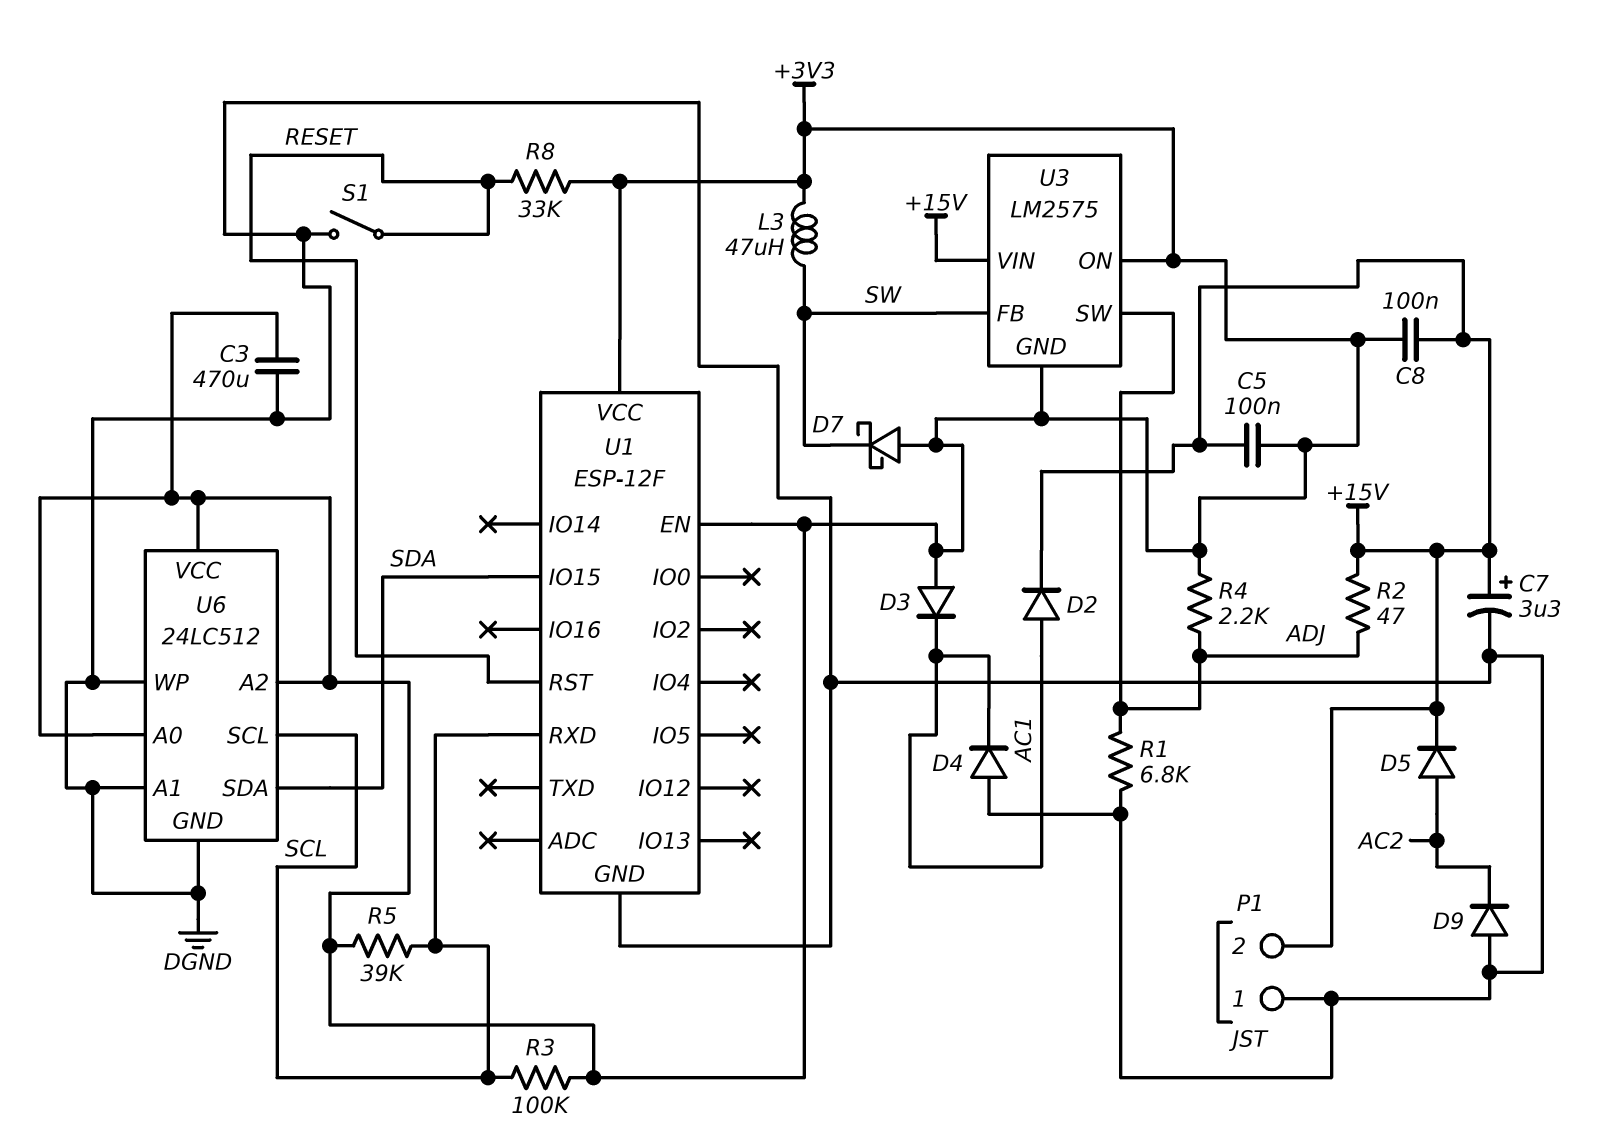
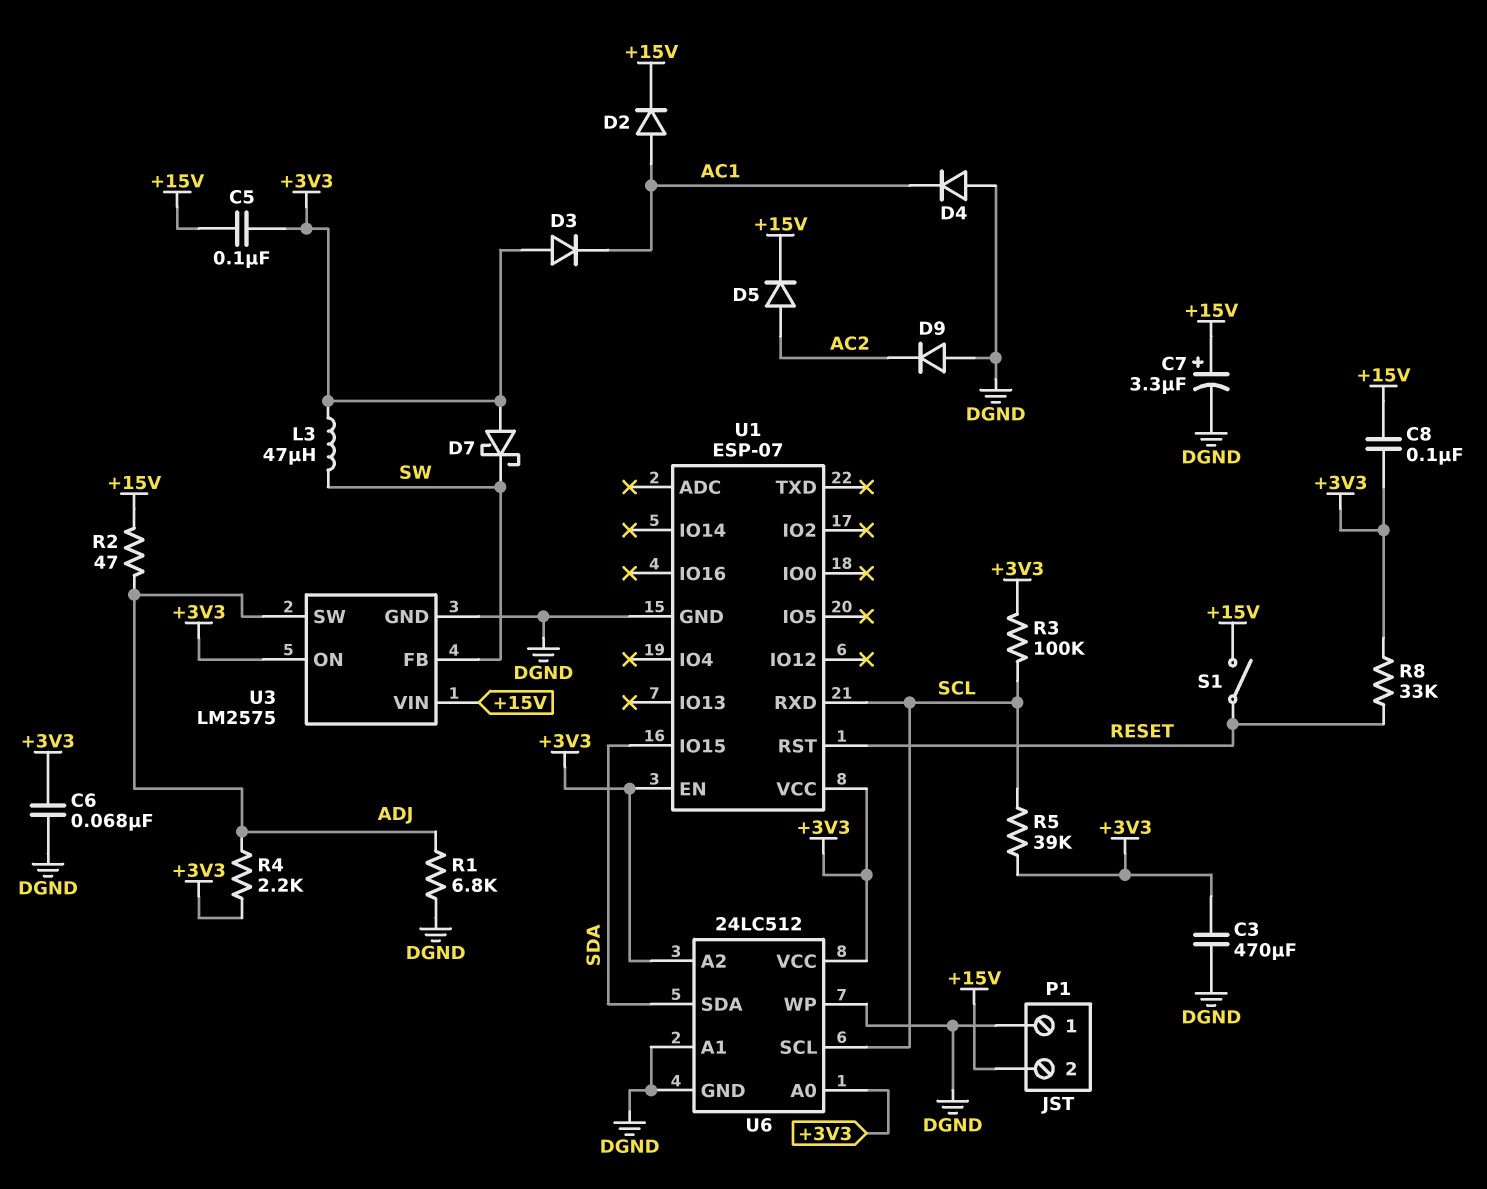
C6: none -> 68nF (+3V3, DGND)
S1: switch (DGND, RESET) -> switch (+15V, RESET)
U1: ESP-12F -> ESP-07
U3 pin GND: +3V3 -> DGND

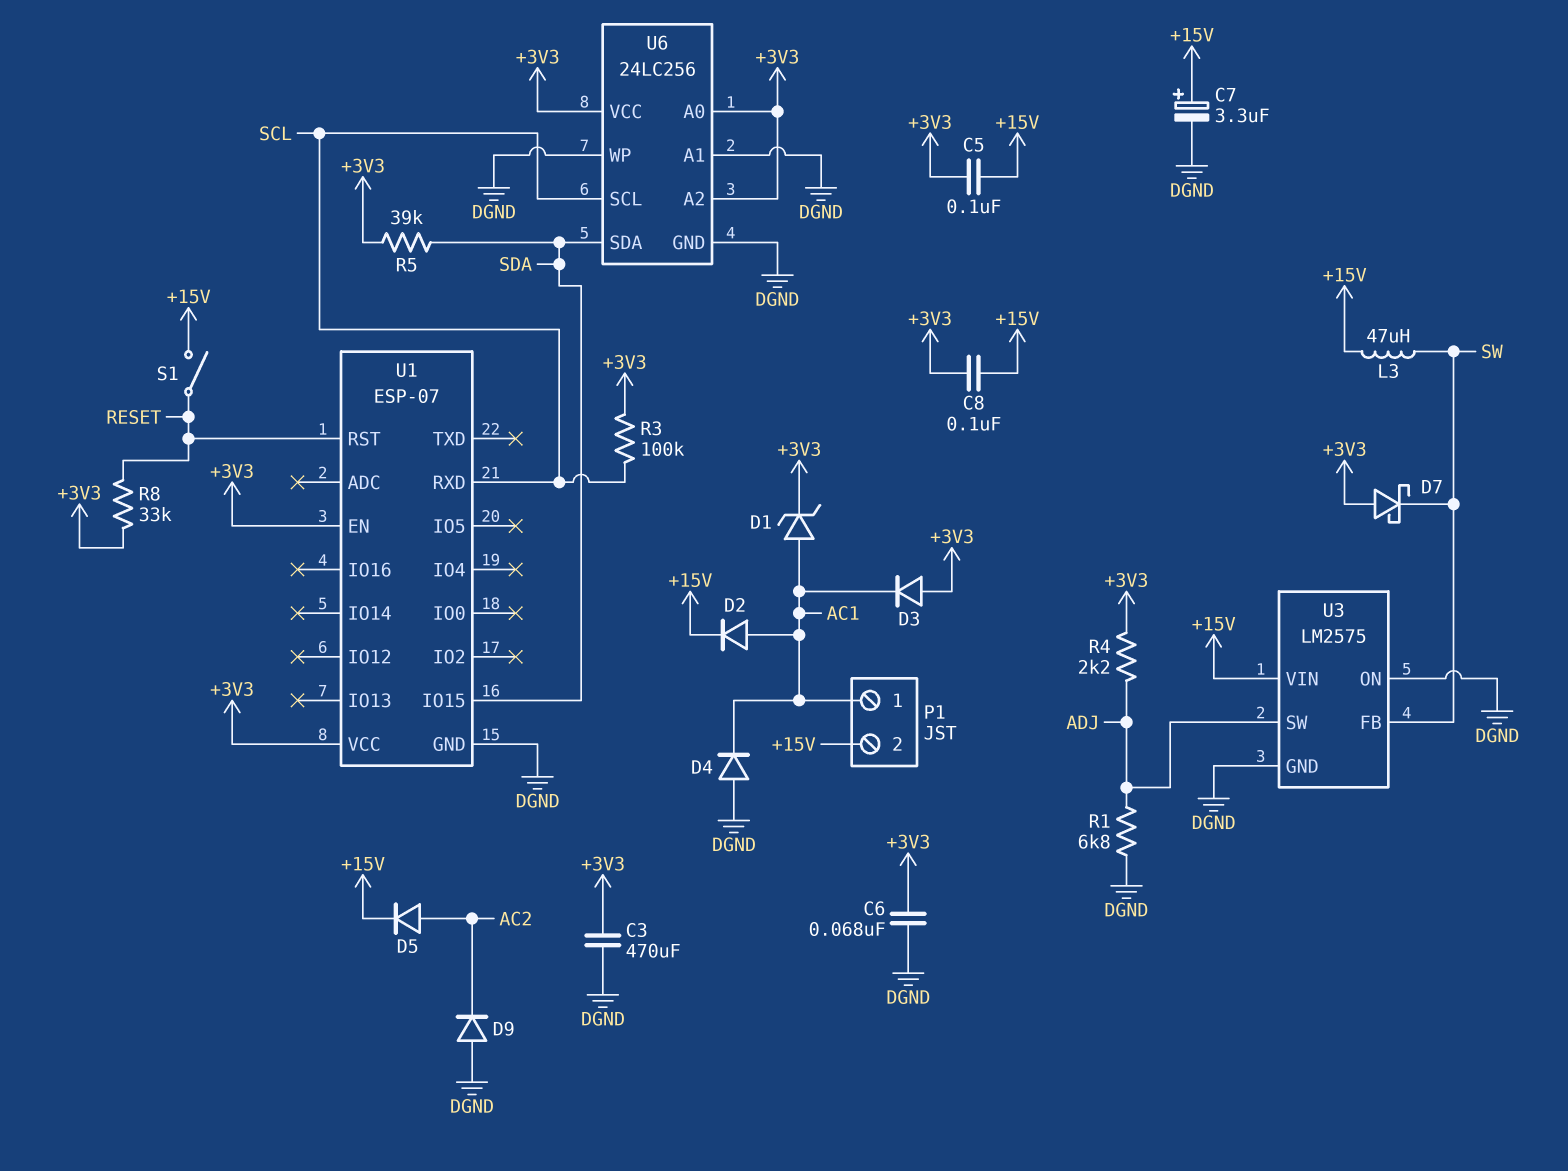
D1: none -> zener (A AC1, K +3V3)
L3: 47uH (+3V3, SW) -> 47uH (+15V, SW)
P1 pin 1: DGND -> AC1
R2: 47 (+15V, ADJ) -> none
R5: 39k (+3V3, SCL) -> 39k (+3V3, SDA)
U3 pin ON: +3V3 -> DGND
U6: 24LC512 -> 24LC256

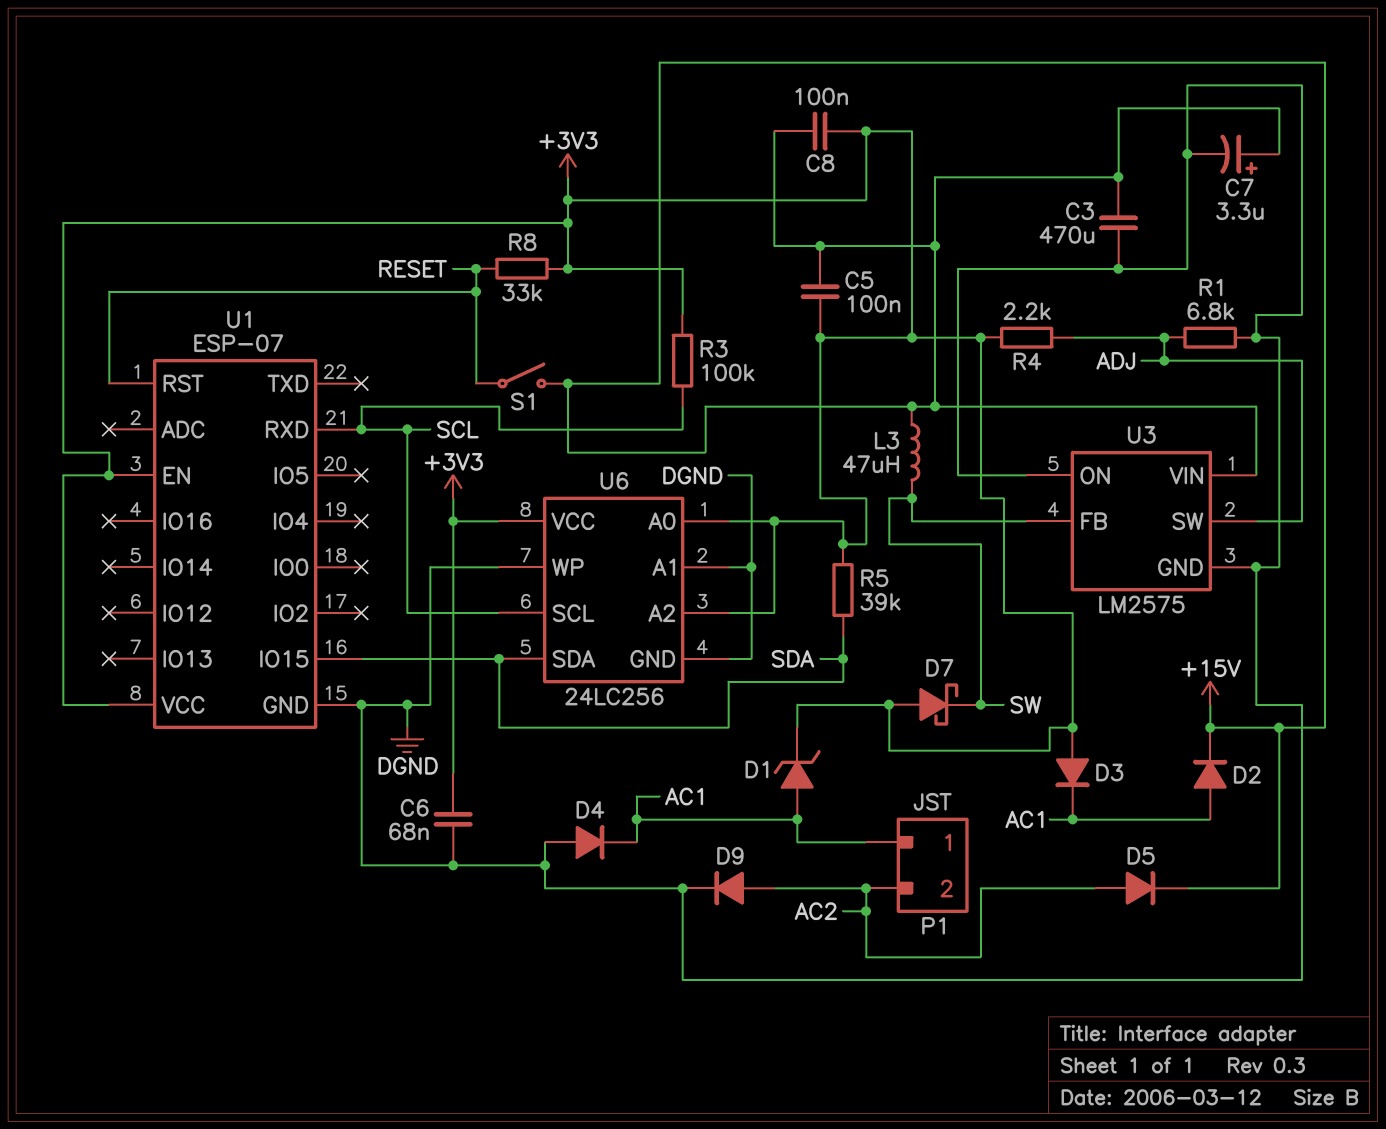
C3: 470uF (+3V3, DGND) -> 470uF (+15V, DGND)
D9: diode (A DGND, K AC2) -> diode (A AC2, K DGND)
P1 pin 2: +15V -> AC2

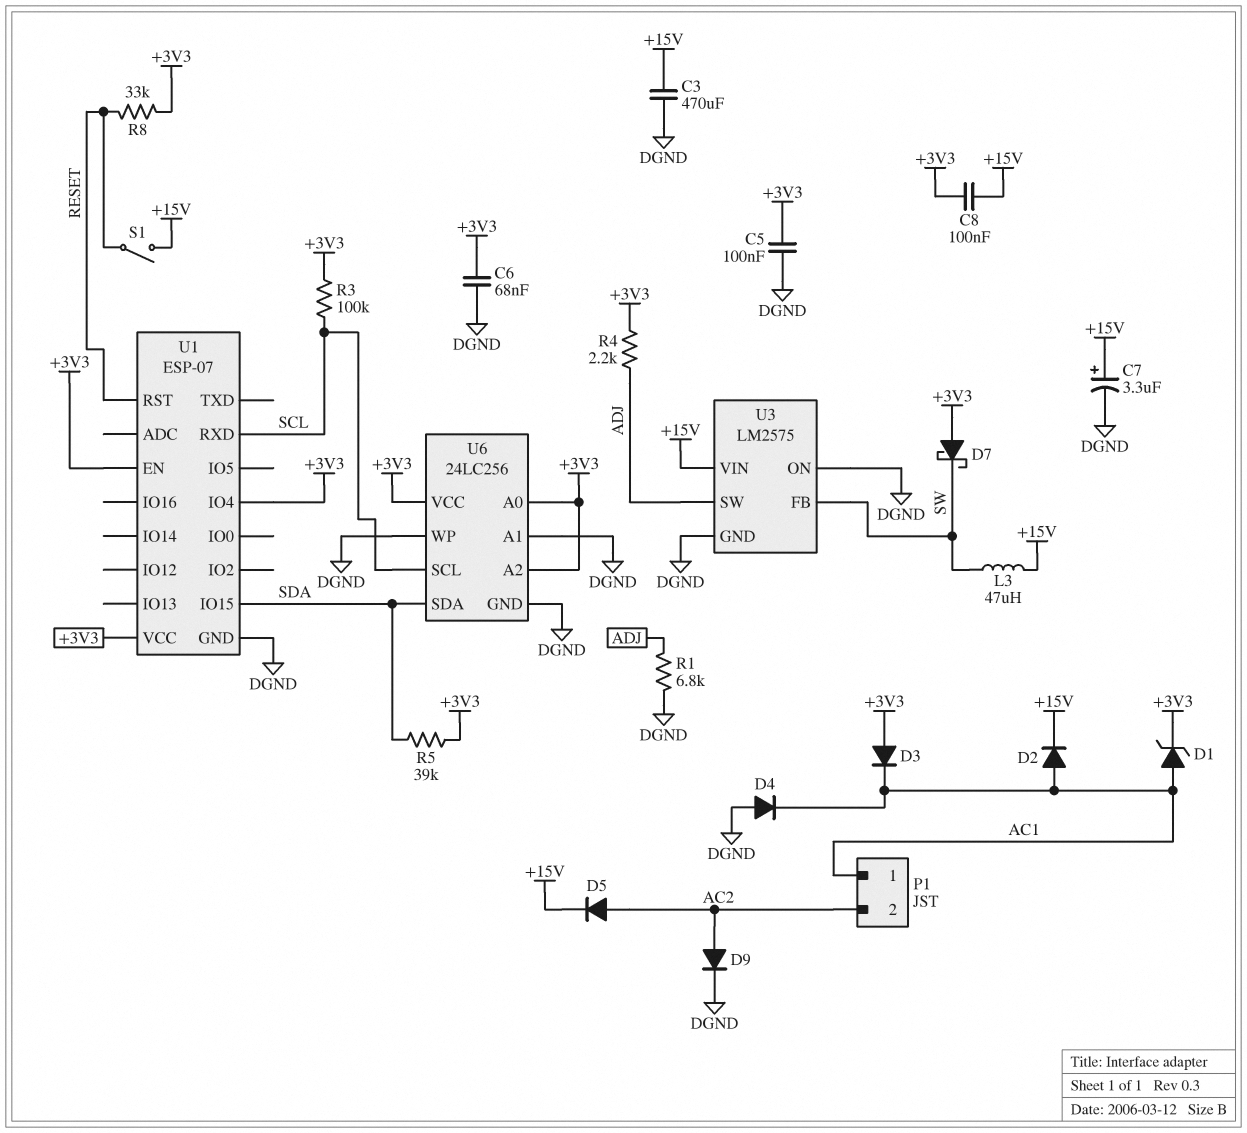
C5: 100nF (+3V3, +15V) -> 100nF (+3V3, DGND)
U1 pin IO4: none -> +3V3

